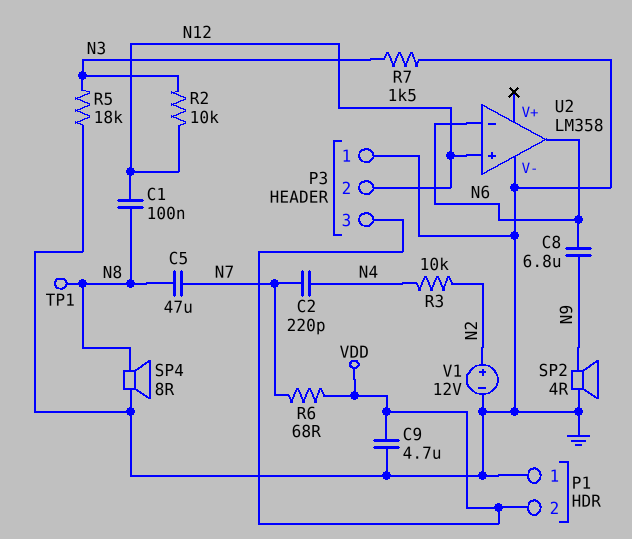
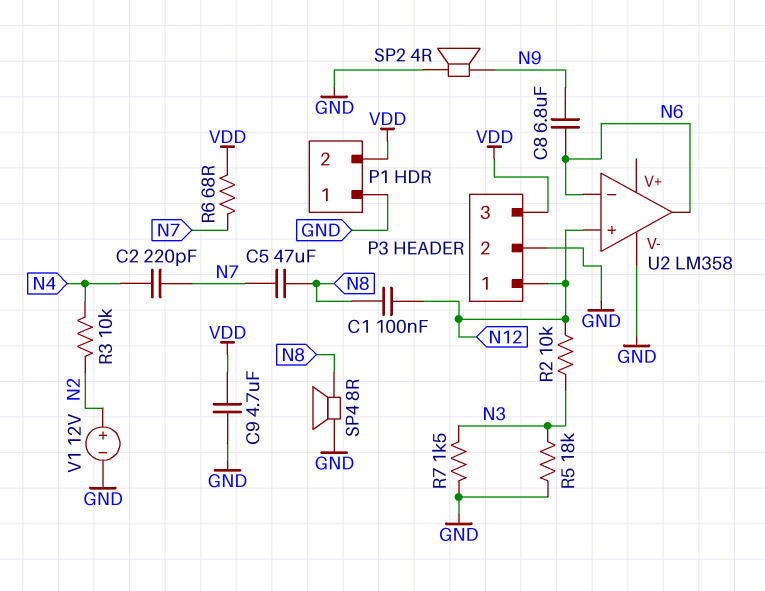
P3 pin 1: GND -> N12
P3 pin 2: N12 -> GND
TP1: test point (N8) -> none

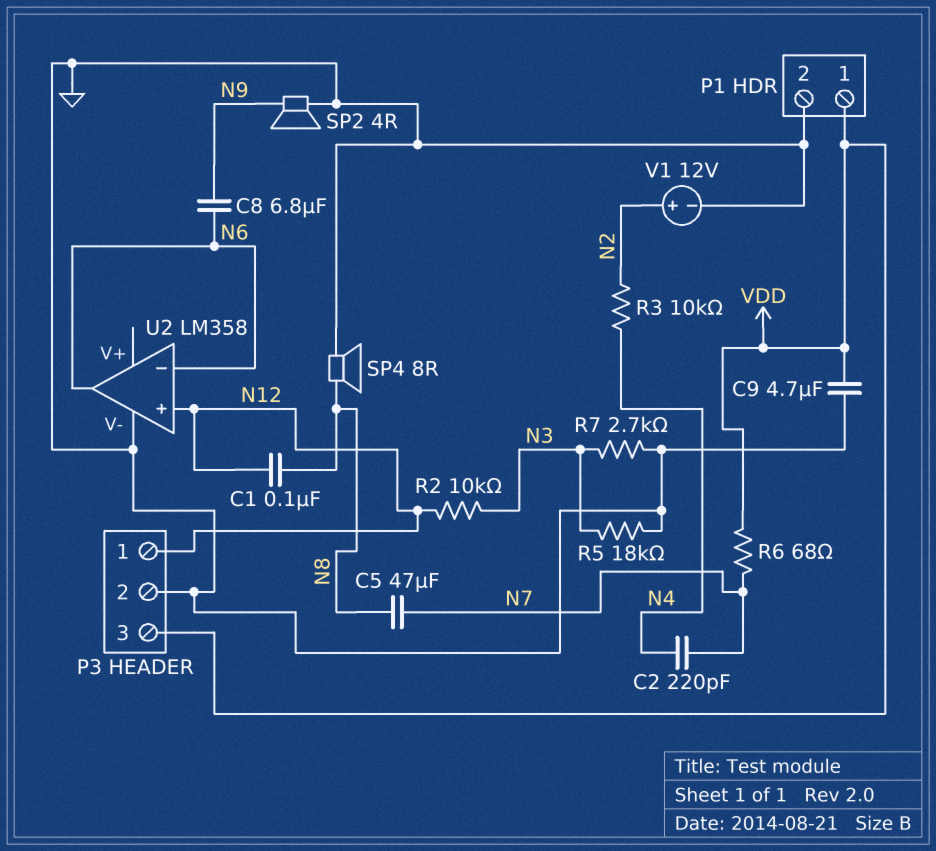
P1 pin 1: GND -> VDD
P1 pin 2: VDD -> GND
R7: 1.5k (GND, N3) -> 2.7k (GND, N3)

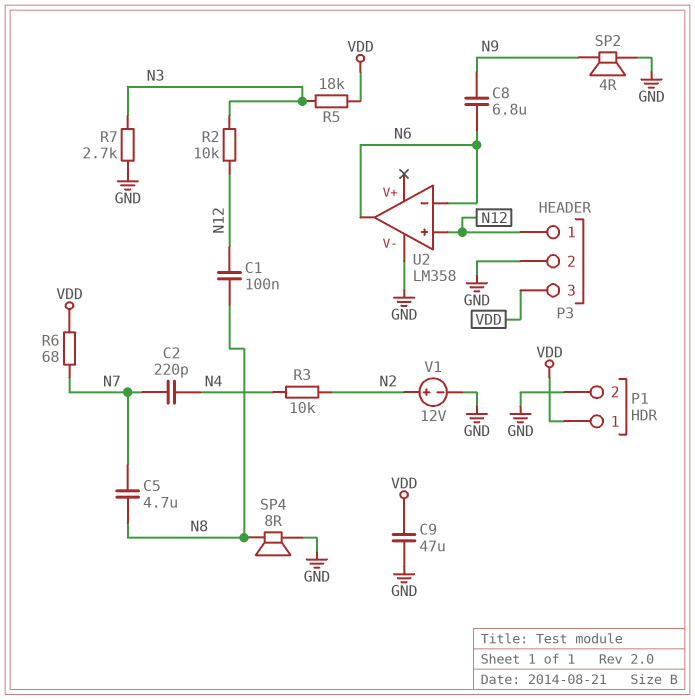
C5: 47uF (N7, N8) -> 4.7uF (N7, N8)
C9: 4.7uF (GND, VDD) -> 47uF (GND, VDD)
R5: 18k (GND, N3) -> 18k (N3, VDD)

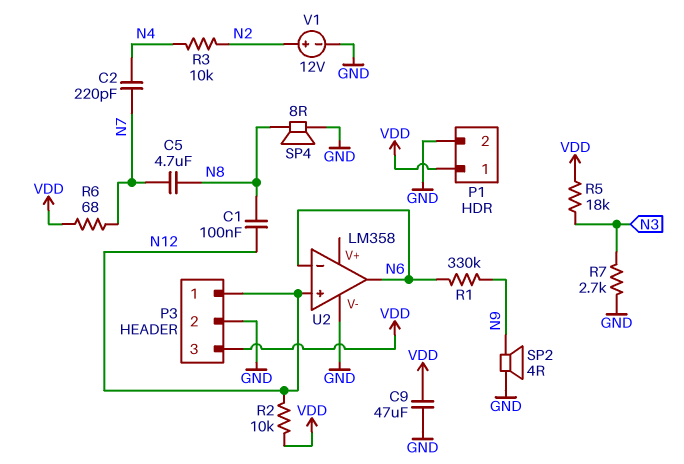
C8: 6.8uF (N6, N9) -> none
R1: none -> 330k (N6, N9)
R2: 10k (N3, N12) -> 10k (N12, VDD)

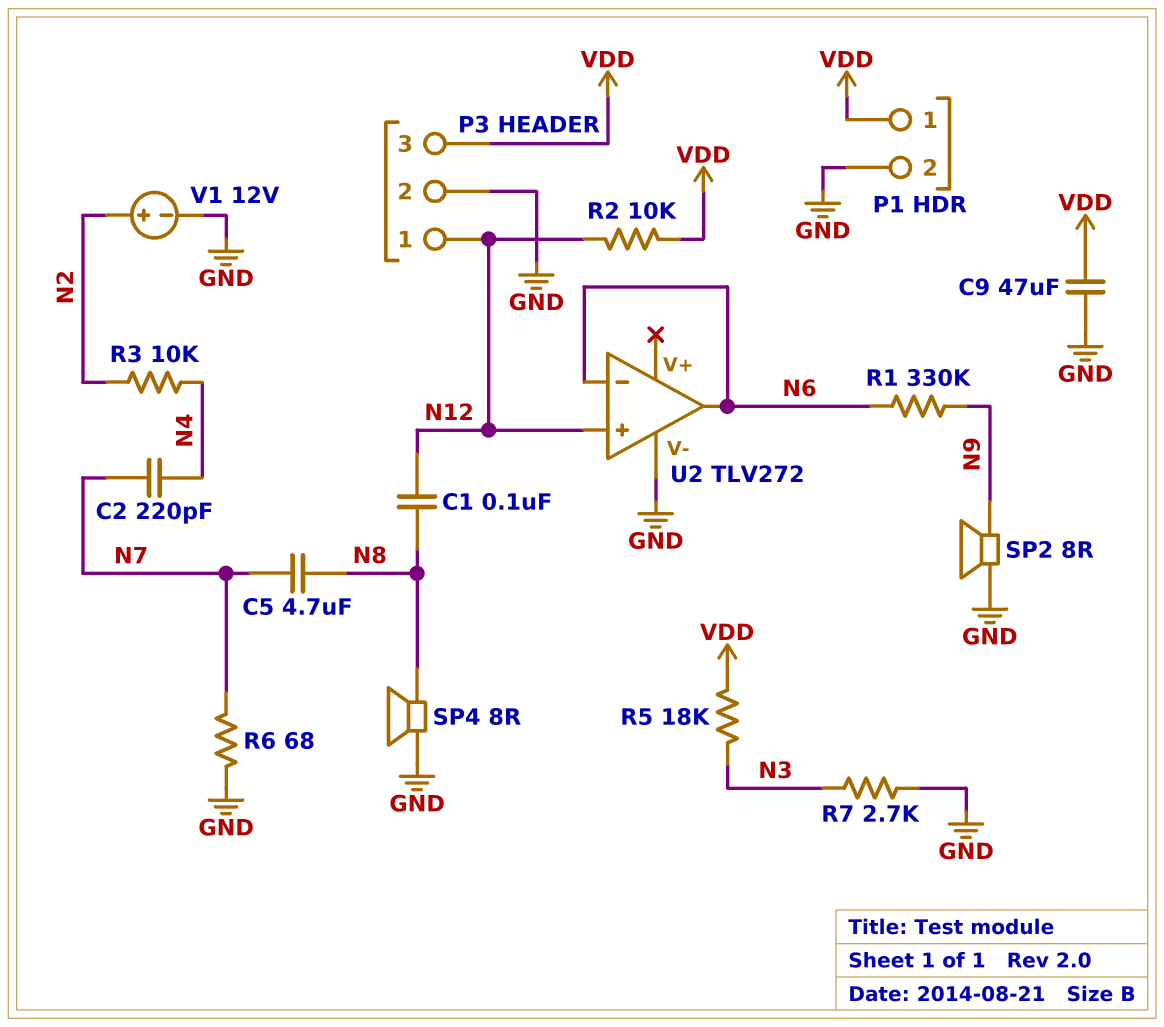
R6: 68 (N7, VDD) -> 68 (GND, N7)
SP2: speaker 4R (GND, N9) -> speaker 8R (GND, N9)
U2: LM358 -> TLV272

